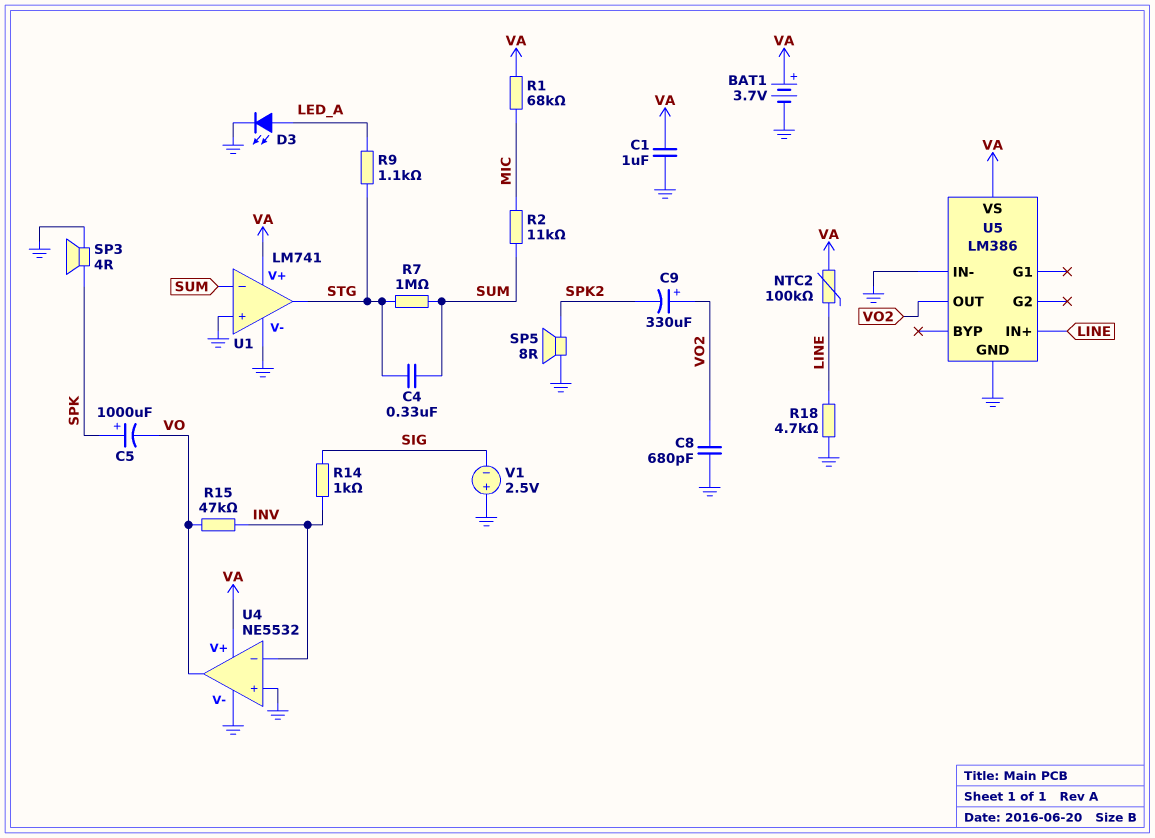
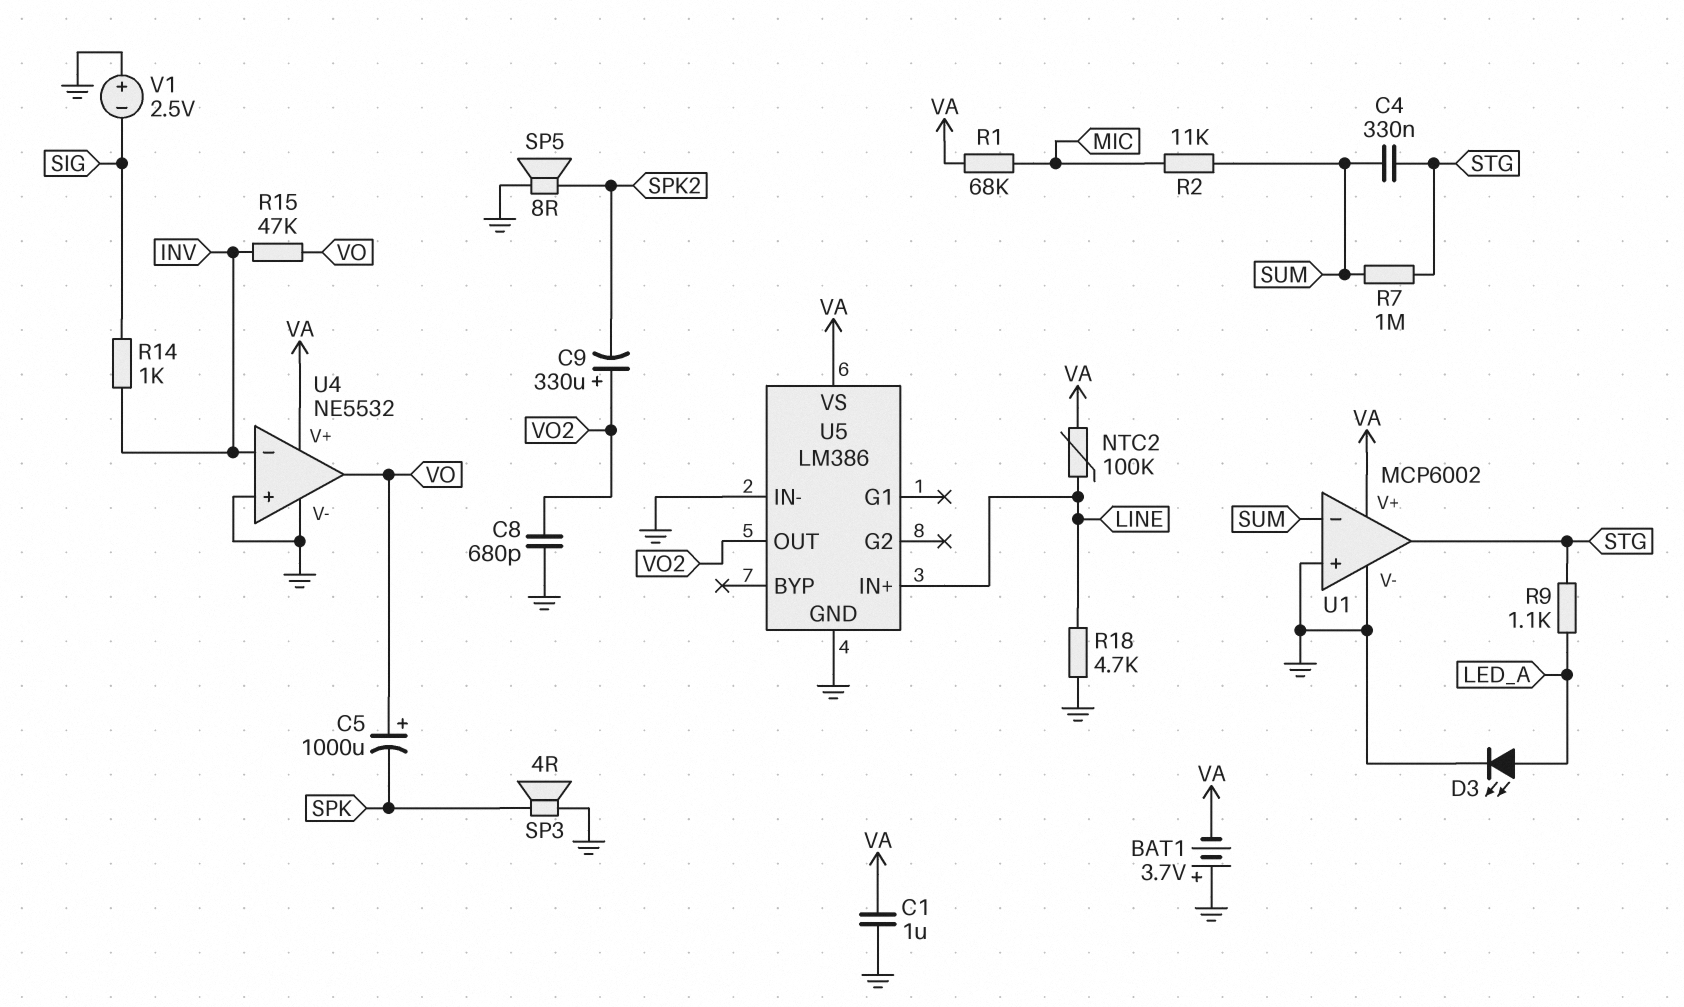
BAT1: 3.7V (plus VA, minus GND) -> 3.7V (plus GND, minus VA)
C5: 1000uF (plus SPK, minus VO) -> 1000uF (plus VO, minus SPK)
U1: LM741 -> MCP6002

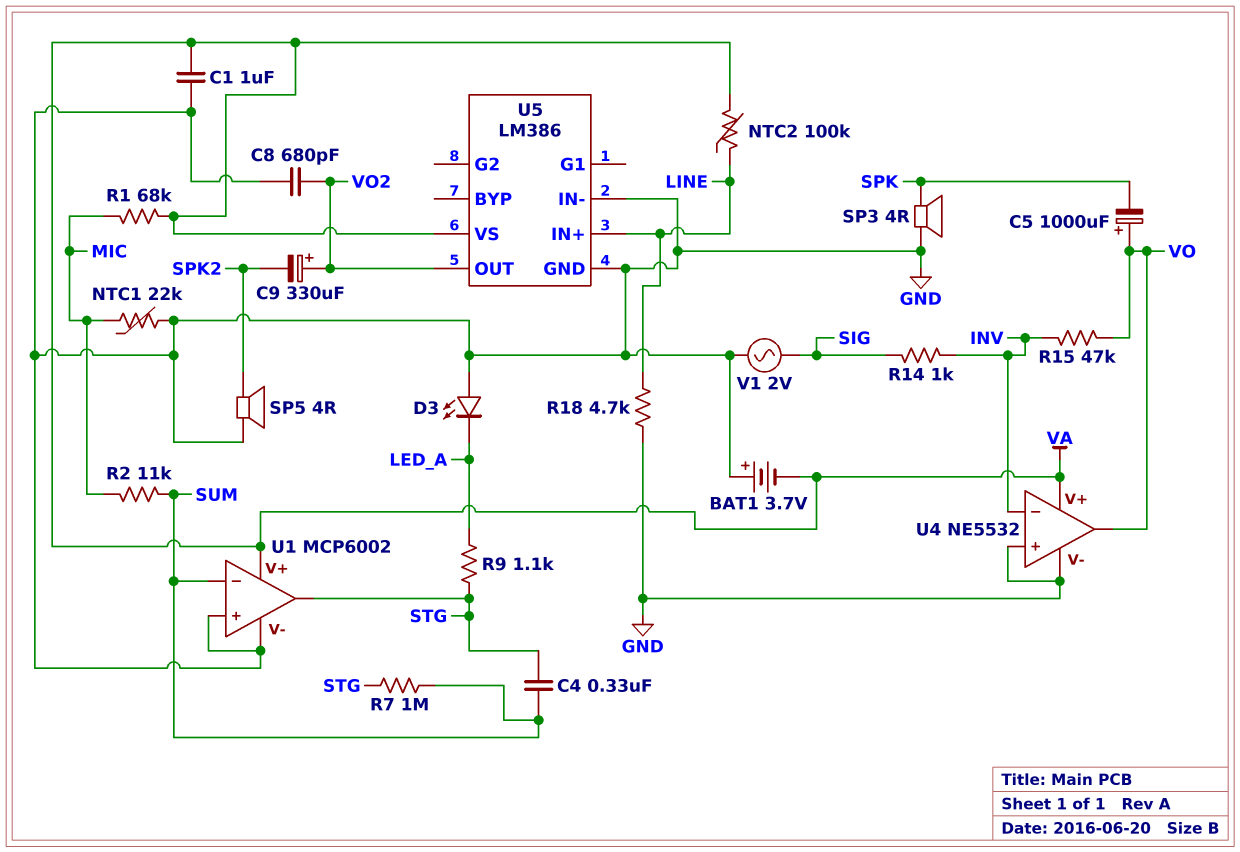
D3: LED (A LED_A, K GND) -> LED (A GND, K LED_A)
NTC1: none -> 22k (GND, MIC)
SP5: speaker 8R (GND, SPK2) -> speaker 4R (GND, SPK2)
V1: 2.5V (plus GND, minus SIG) -> AC 2V (GND, SIG)

